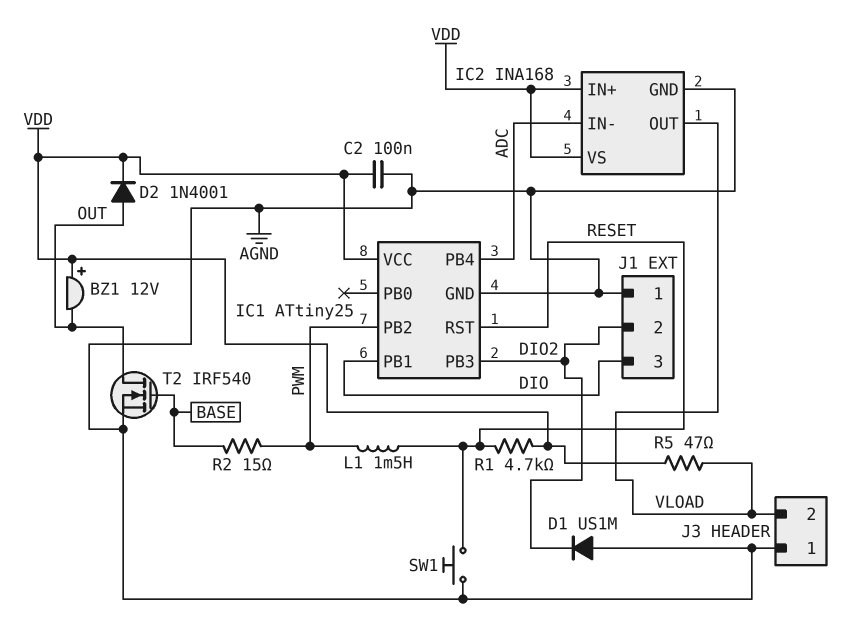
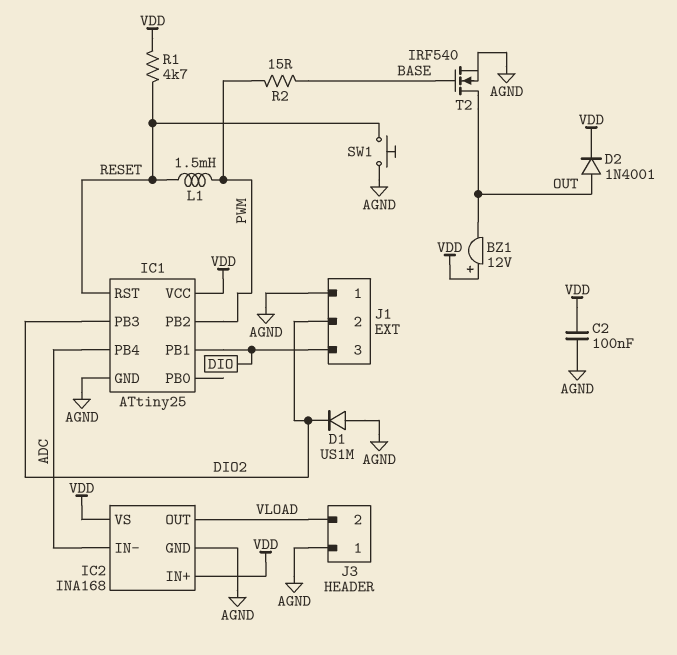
R5: 47 (VDD, VLOAD) -> none

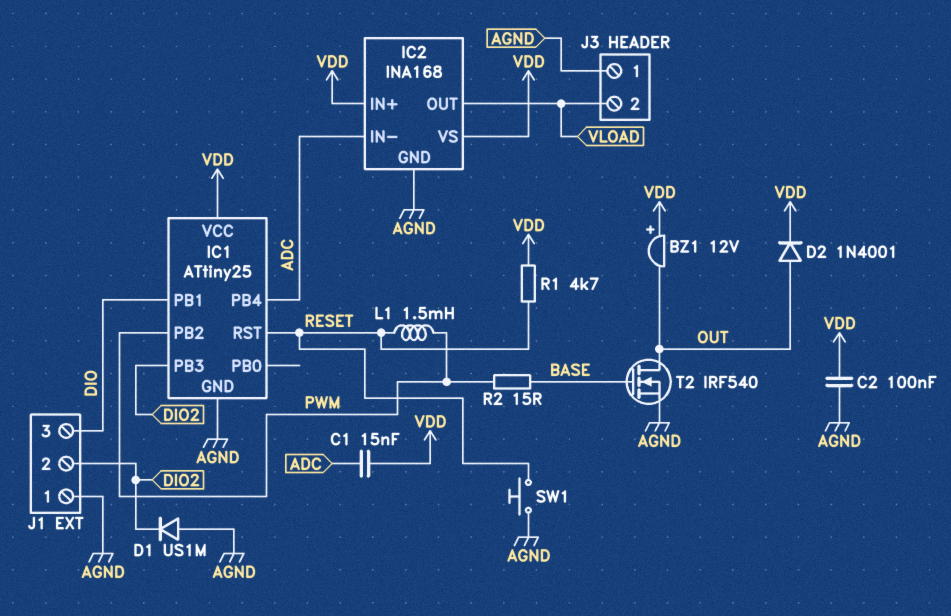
C1: none -> 15nF (ADC, VDD)

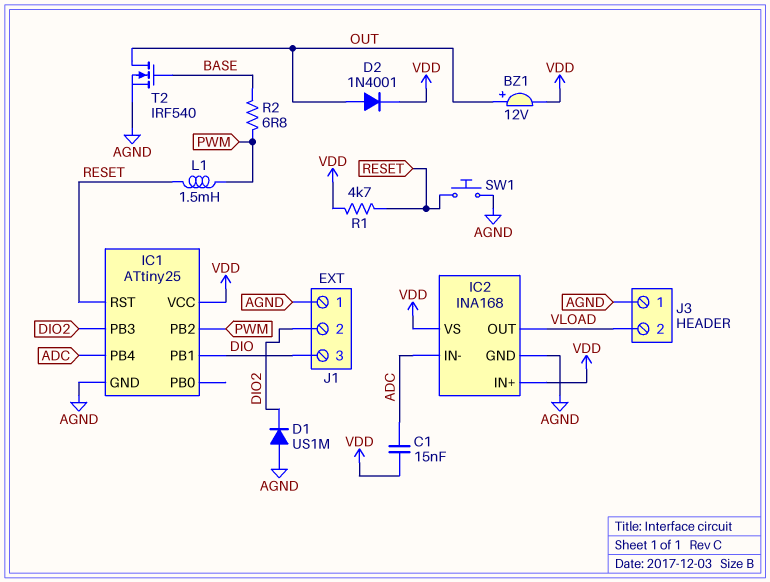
BZ1: buzzer 12V (plus VDD, minus OUT) -> buzzer 12V (plus OUT, minus VDD)
C2: 100nF (AGND, VDD) -> none
R2: 15 (BASE, PWM) -> 6.8 (BASE, PWM)

